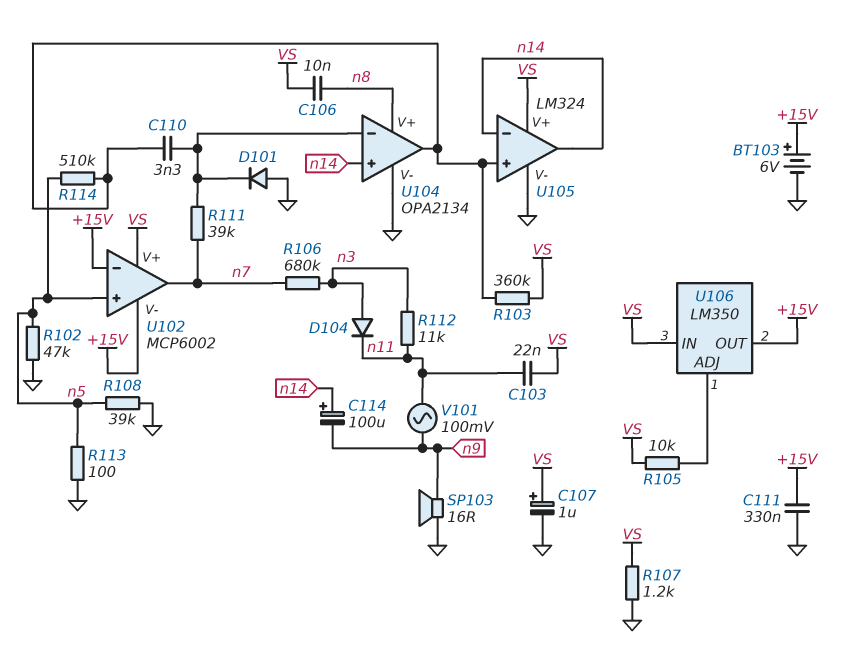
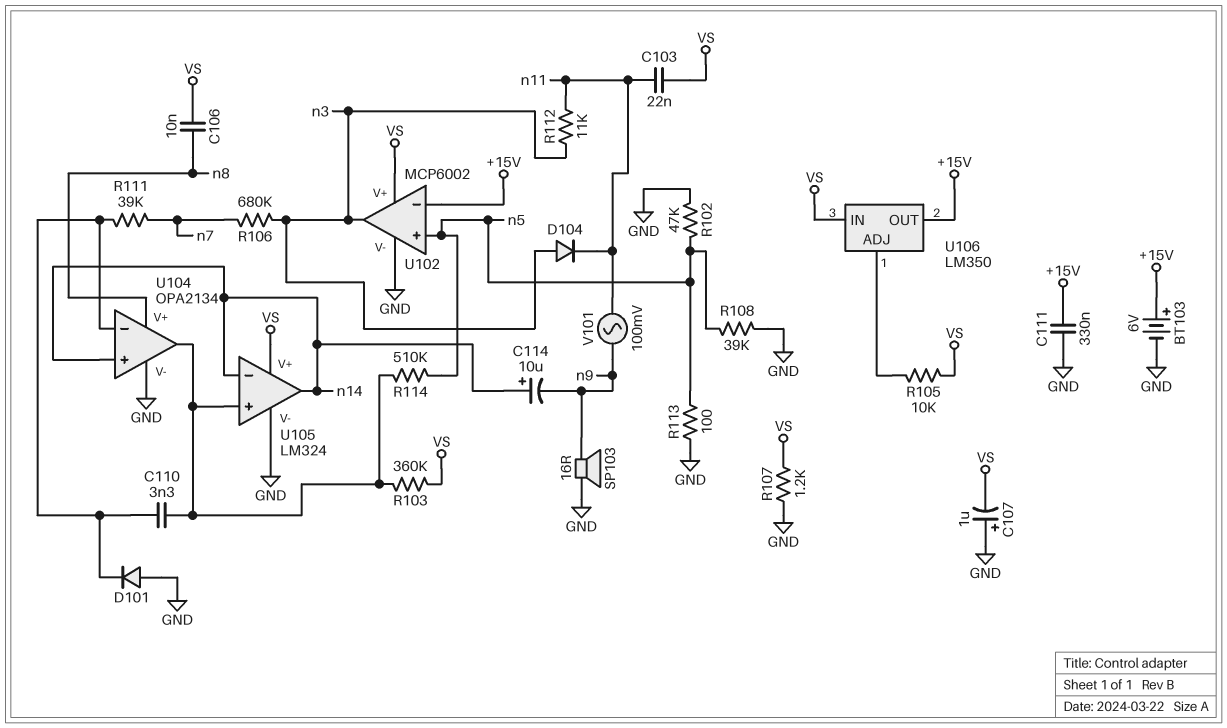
C107: 1uF (plus VS, minus GND) -> 1uF (plus GND, minus VS)
C114: 100uF (plus n14, minus n9) -> 10uF (plus n14, minus n9)
U102 pin V-: +15V -> GND
U102 pin out: n7 -> n3

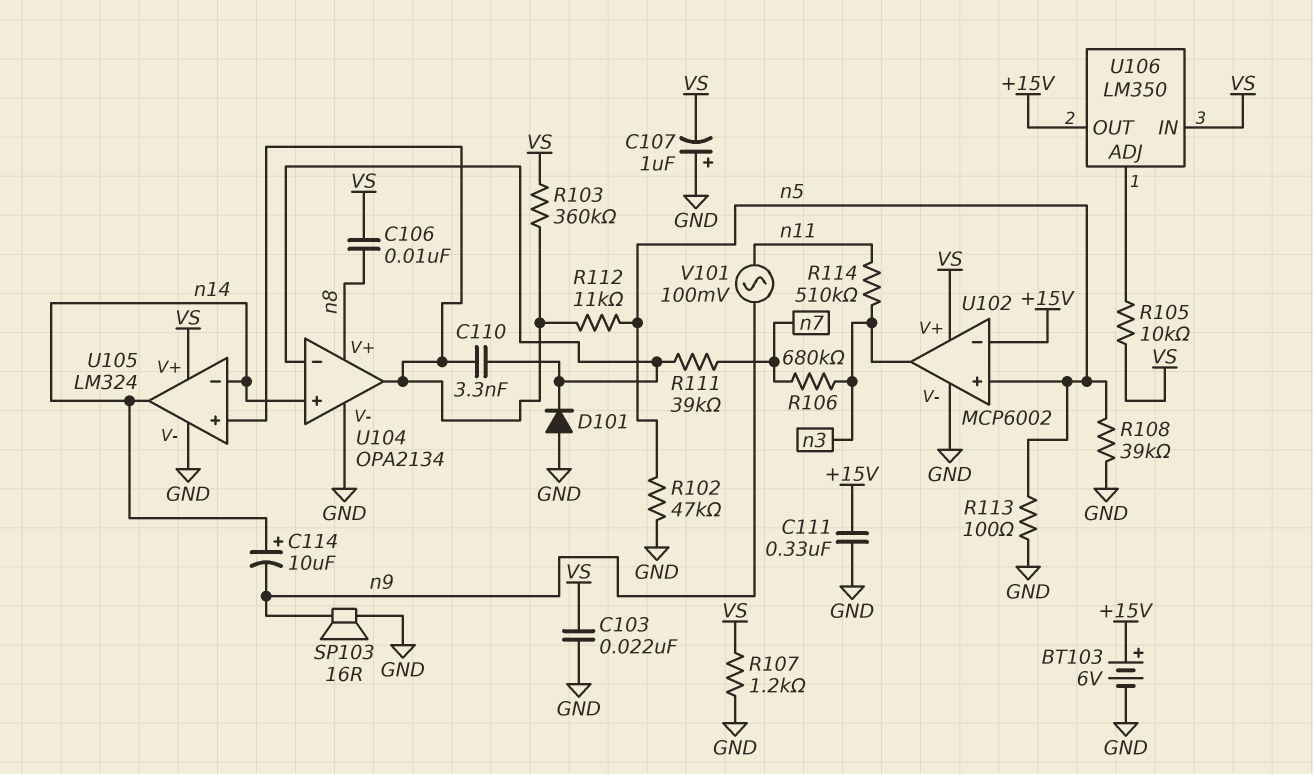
C103: 22nF (VS, n11) -> 22nF (GND, VS)
D104: diode (A n3, K n11) -> none
R112: 11k (n3, n11) -> 11k (U104/out, n5)
R114: 510k (U104/out, n5) -> 510k (n3, n11)

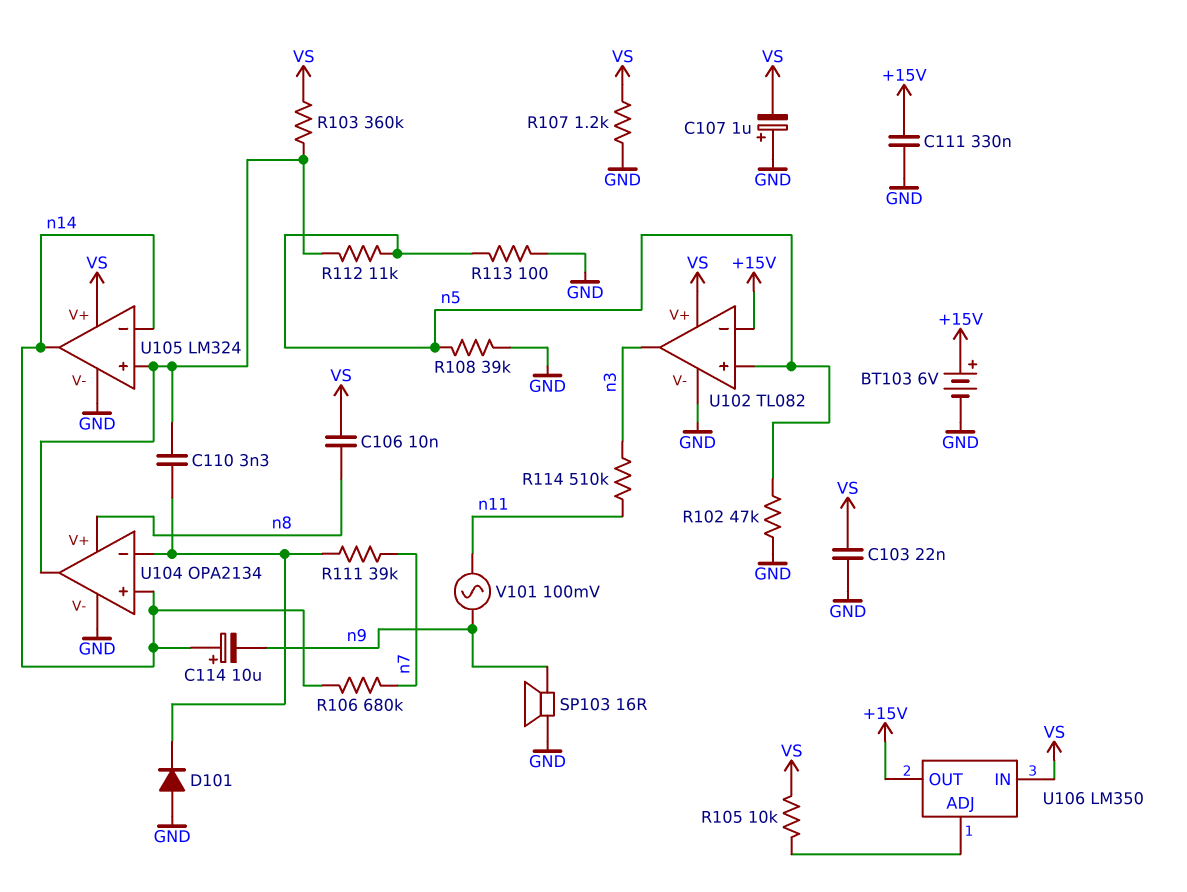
R106: 680k (n3, n7) -> 680k (n7, n14)
U102: MCP6002 -> TL082

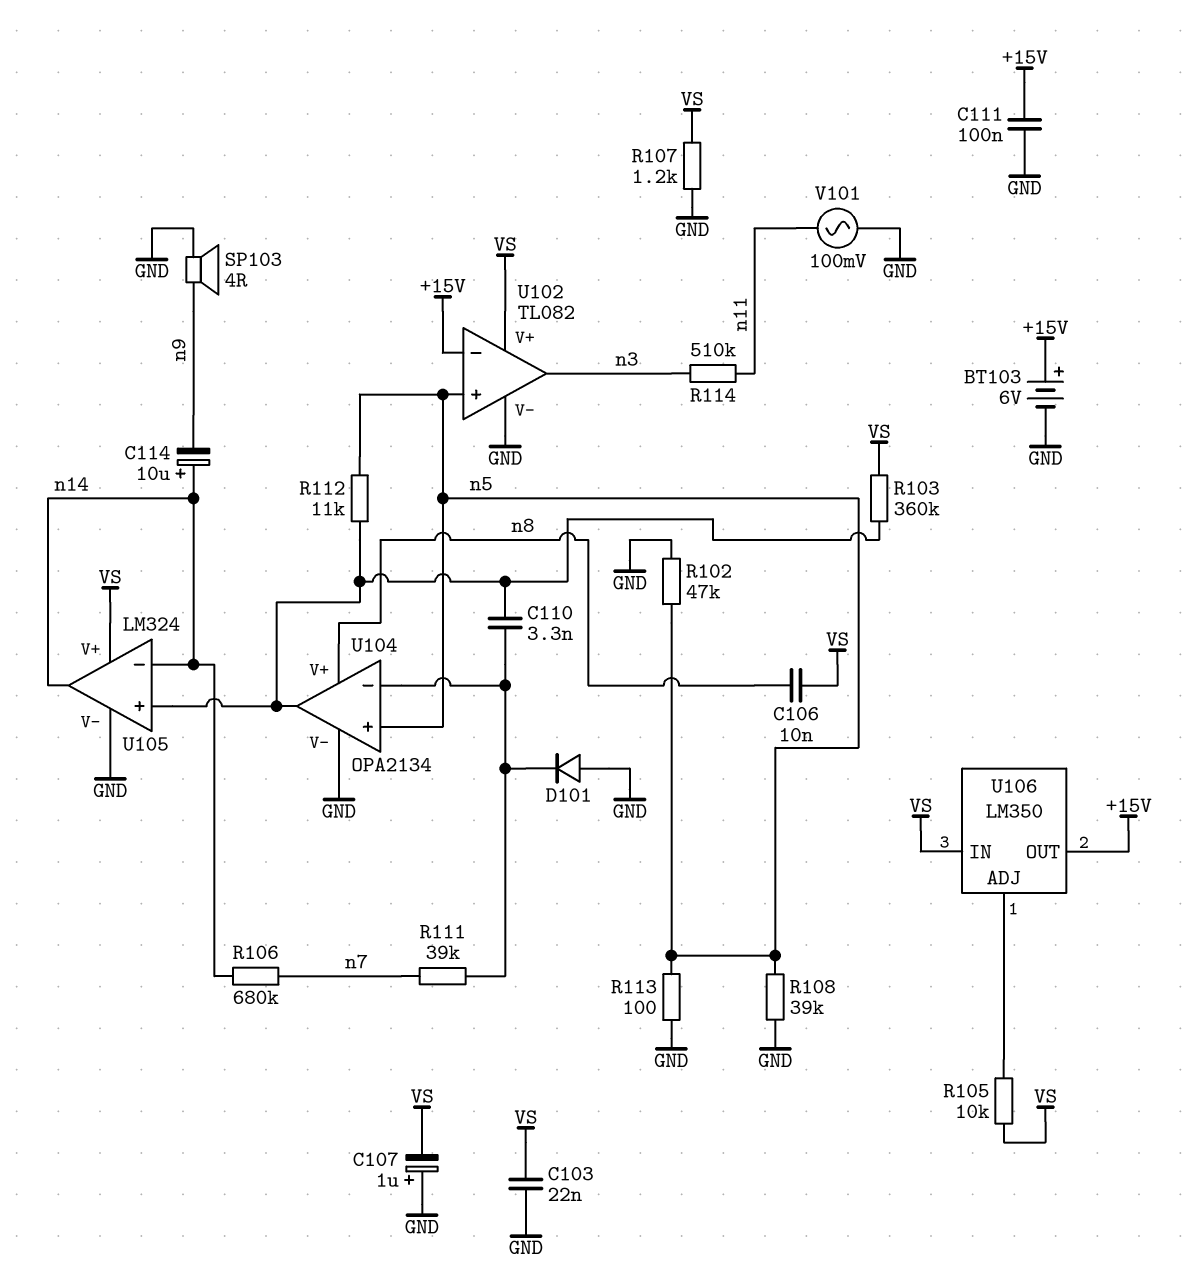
C111: 330nF (+15V, GND) -> 100nF (+15V, GND)
SP103: speaker 16R (GND, n9) -> speaker 4R (GND, n9)
U104 pin in+: n14 -> n5
V101: AC 100mV (n9, n11) -> AC 100mV (GND, n11)

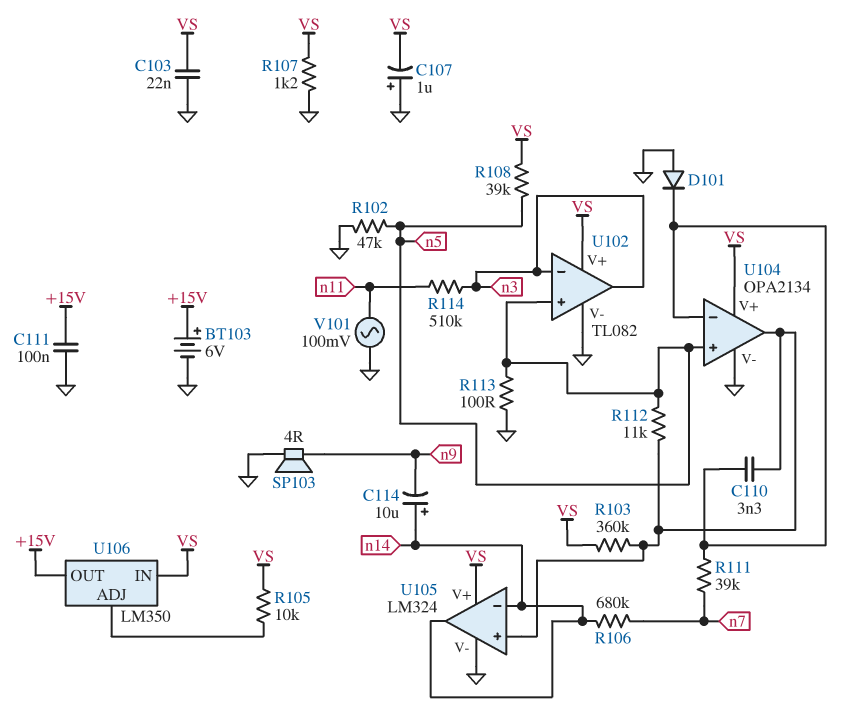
C106: 10nF (VS, n8) -> none
R108: 39k (GND, n5) -> 39k (VS, n5)
U102 pin in-: +15V -> n3
U104 pin V+: n8 -> VS

